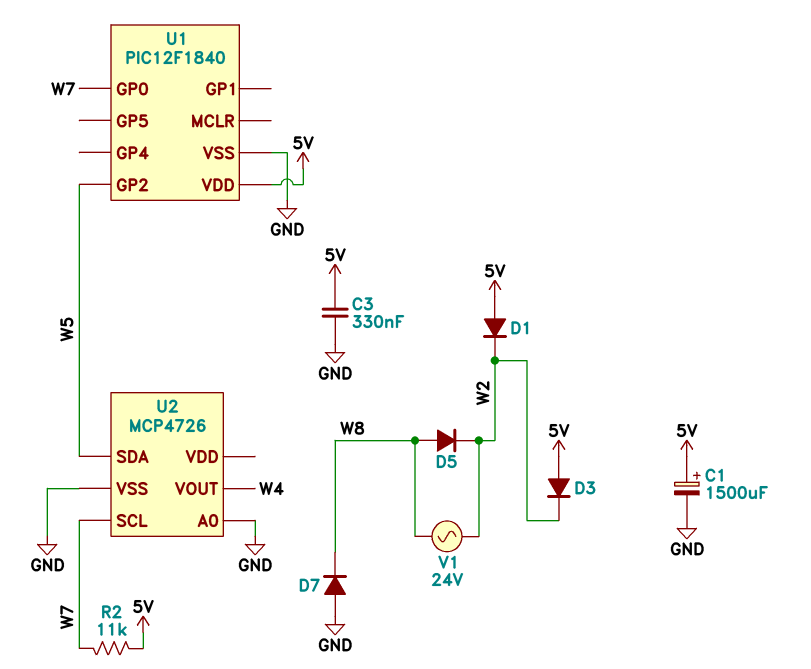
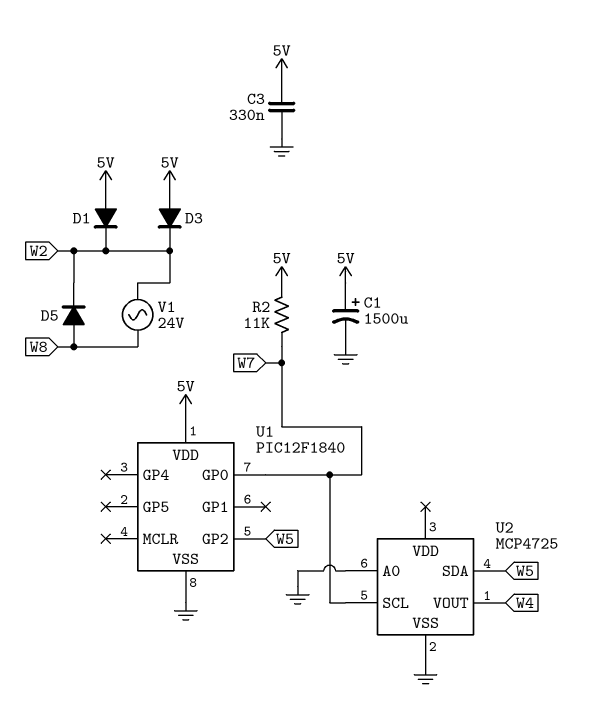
D7: diode (A GND, K W8) -> none
U2: MCP4726 -> MCP4725

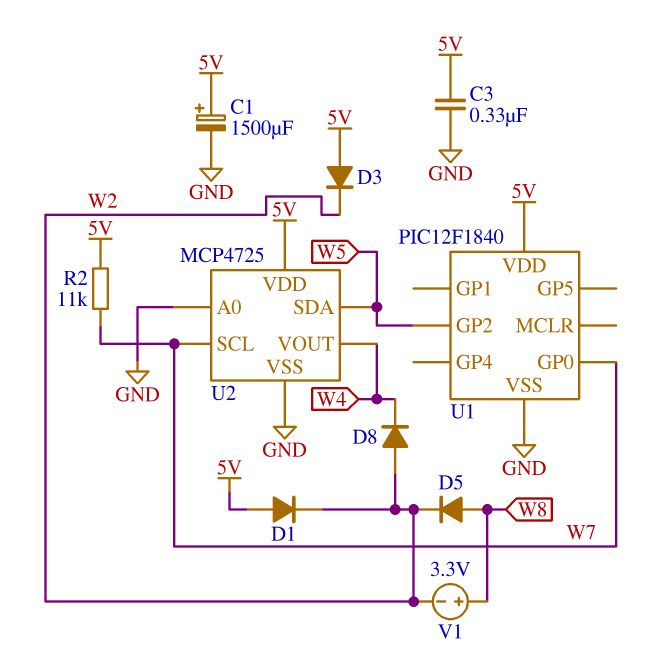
D8: none -> diode (A W2, K W4)
U2 pin VDD: none -> 5V
V1: AC 24V (W2, W8) -> 3.3V (plus W8, minus W2)

